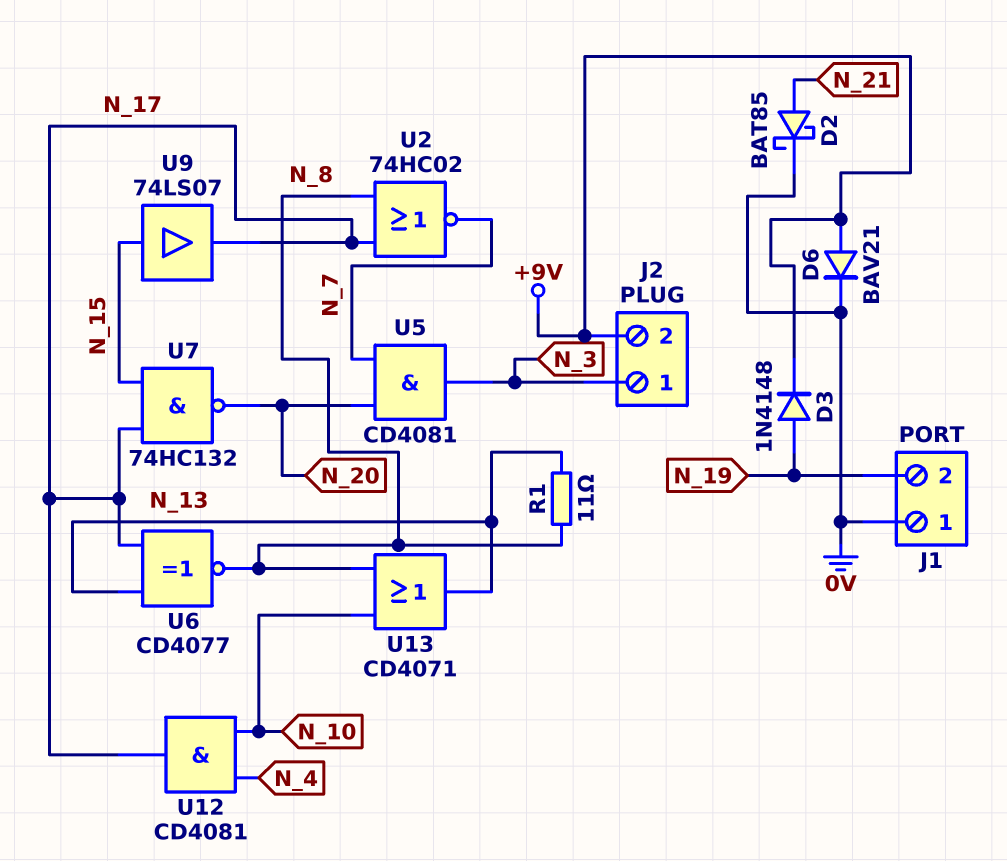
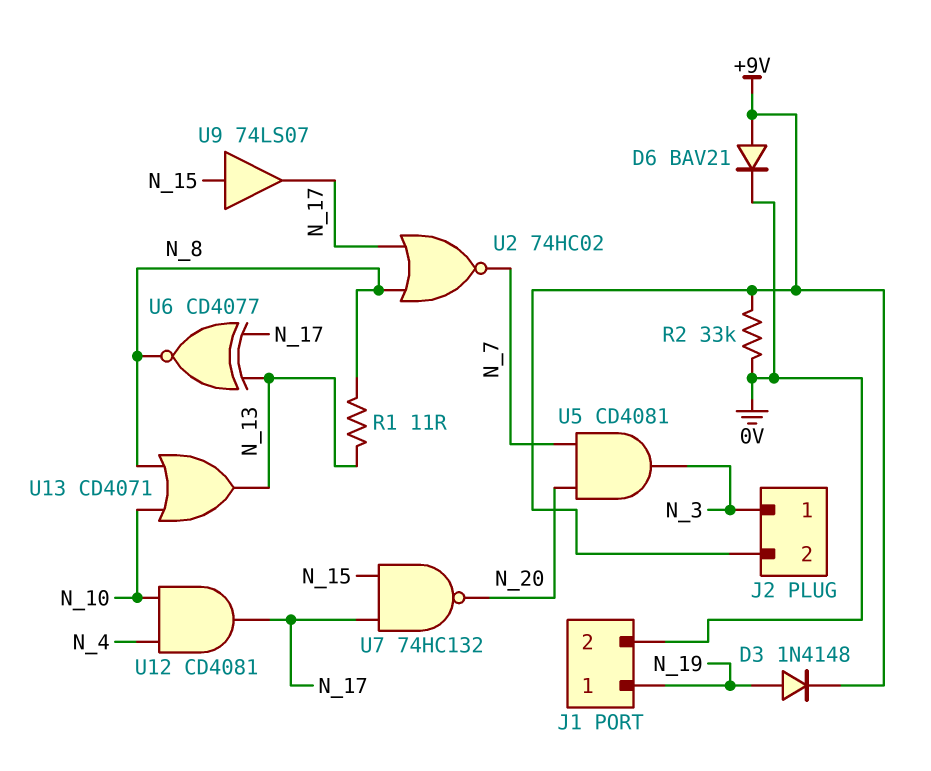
D2: schottky BAT85 (A N_21, K 0V) -> none
J1 pin 1: 0V -> N_19
J1 pin 2: N_19 -> 0V
R2: none -> 33k (+9V, 0V)

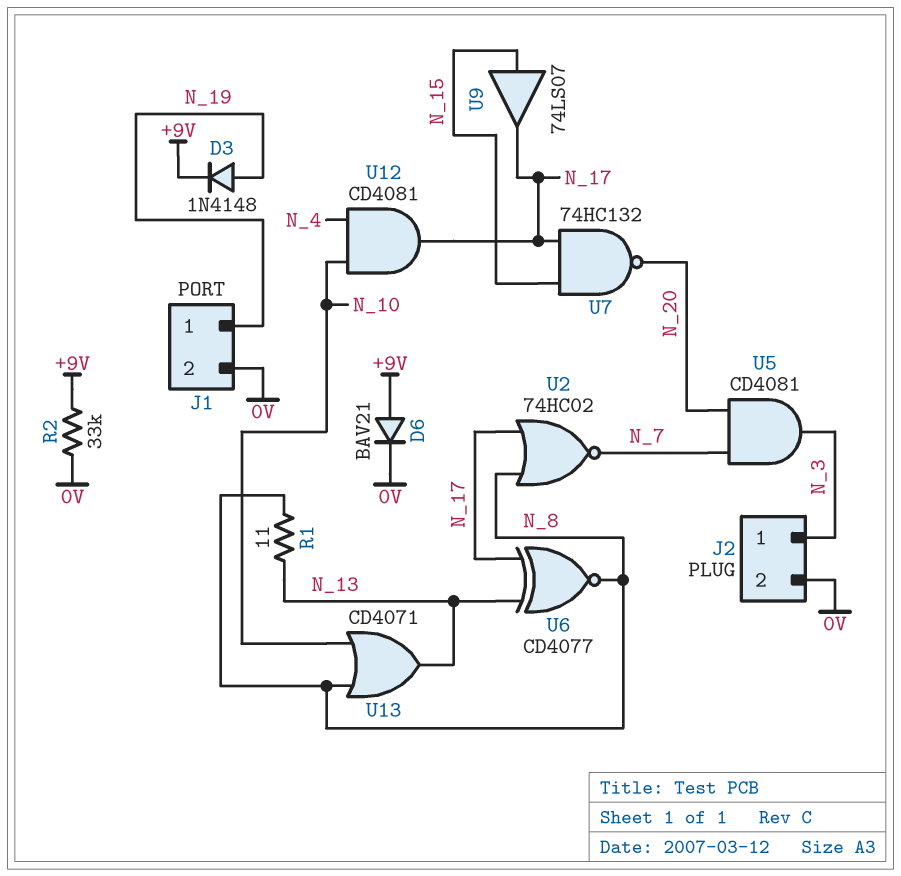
J2 pin 2: +9V -> 0V

